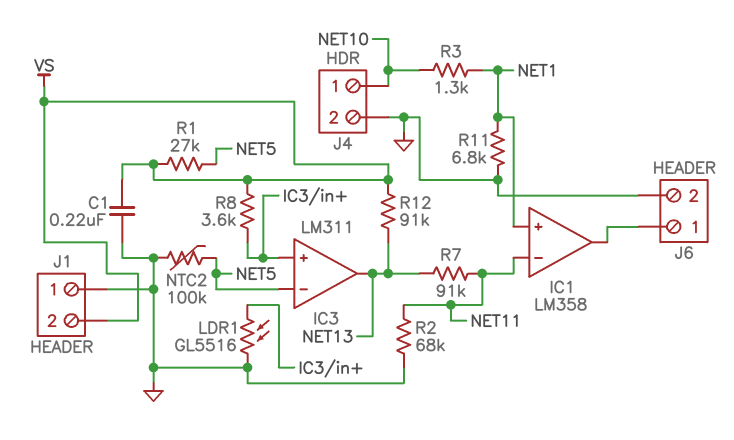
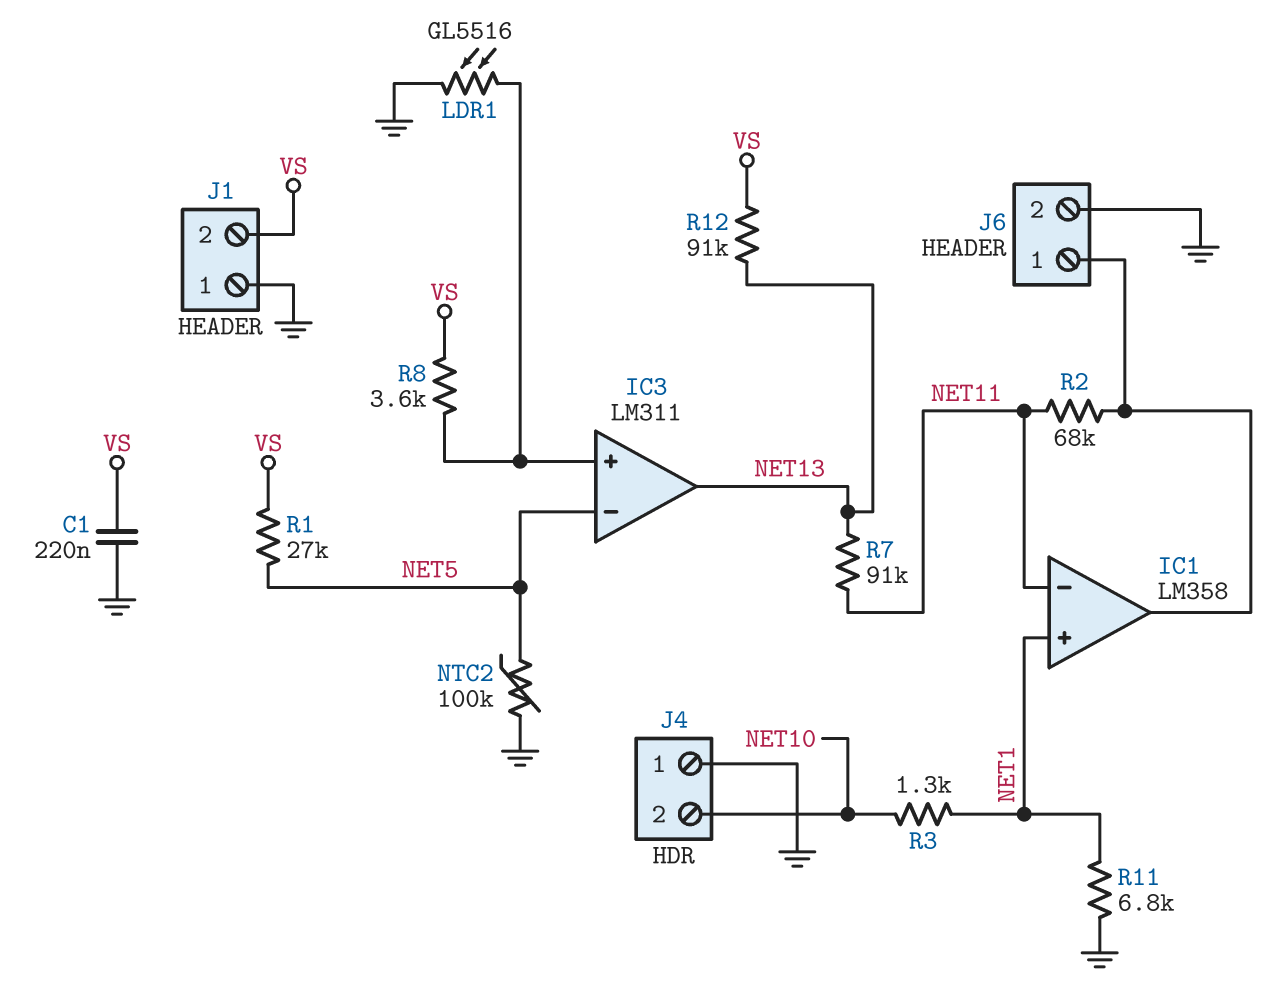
J4 pin 1: NET10 -> GND
J4 pin 2: GND -> NET10
R2: 68k (GND, NET11) -> 68k (IC1/out, NET11)

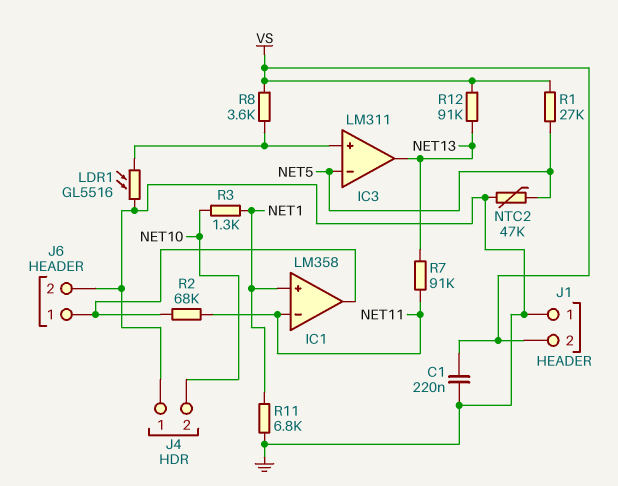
NTC2: 100k (GND, NET5) -> 47k (GND, NET5)

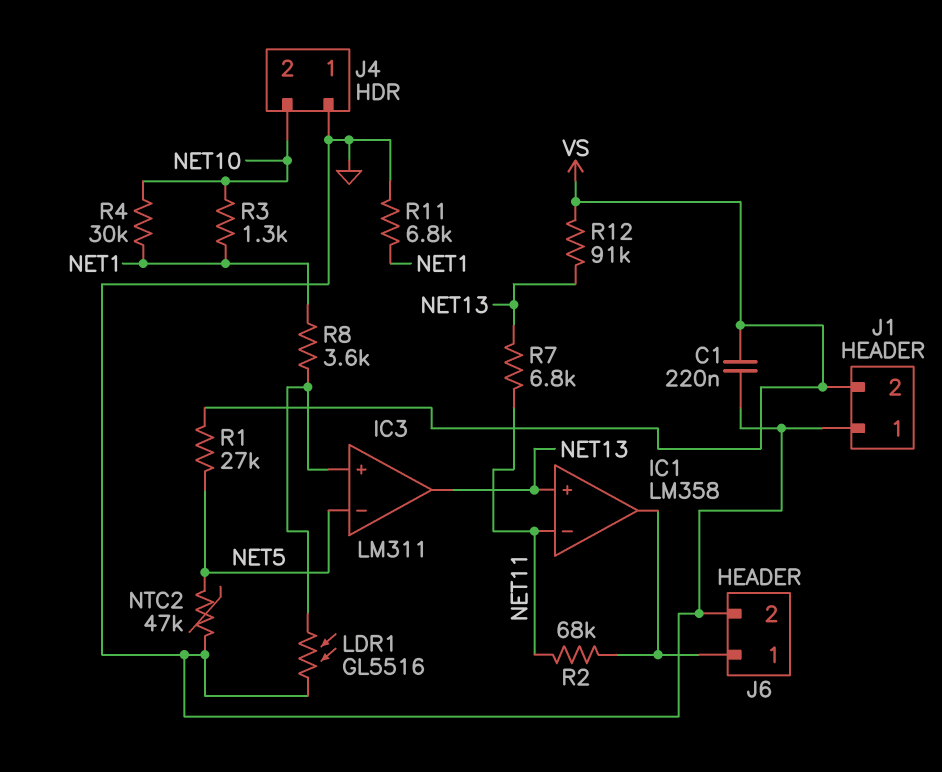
IC1 pin in+: NET1 -> NET13
R4: none -> 30k (NET1, NET10)
R7: 91k (NET11, NET13) -> 6.8k (NET11, NET13)
R8: 3.6k (IC3/in+, VS) -> 3.6k (IC3/in+, NET1)

